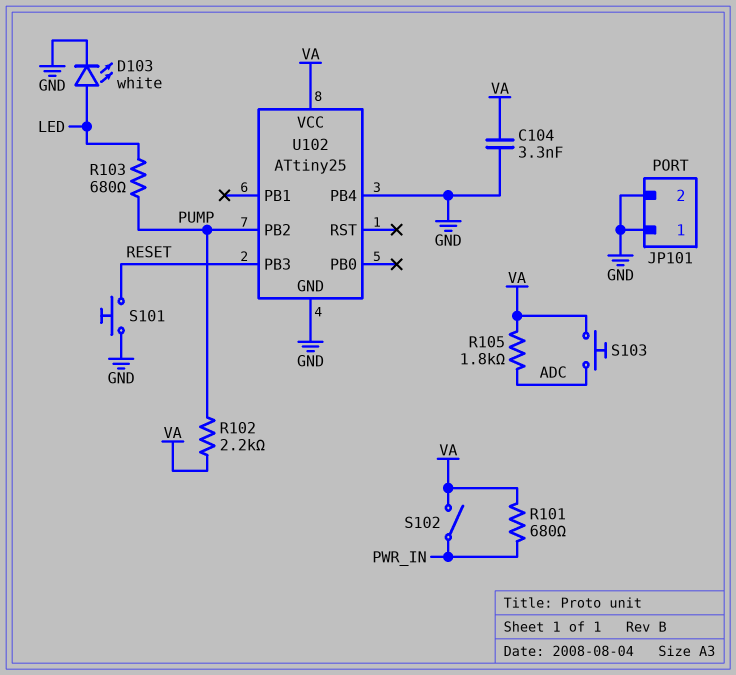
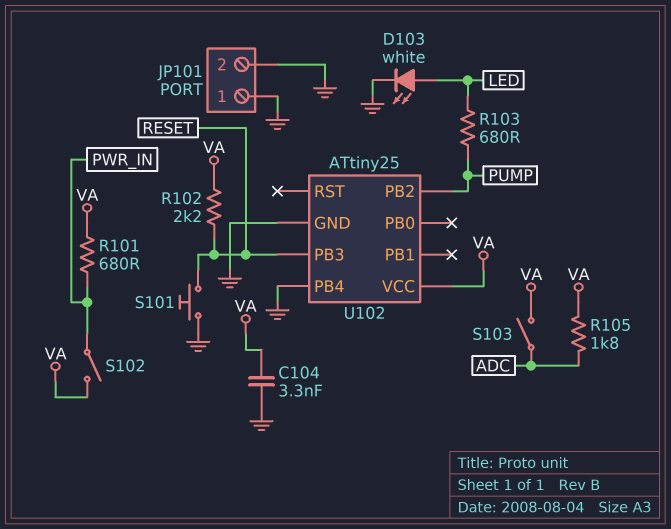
R102: 2.2k (PUMP, VA) -> 2.2k (RESET, VA)
S103: button (ADC, VA) -> switch (ADC, VA)

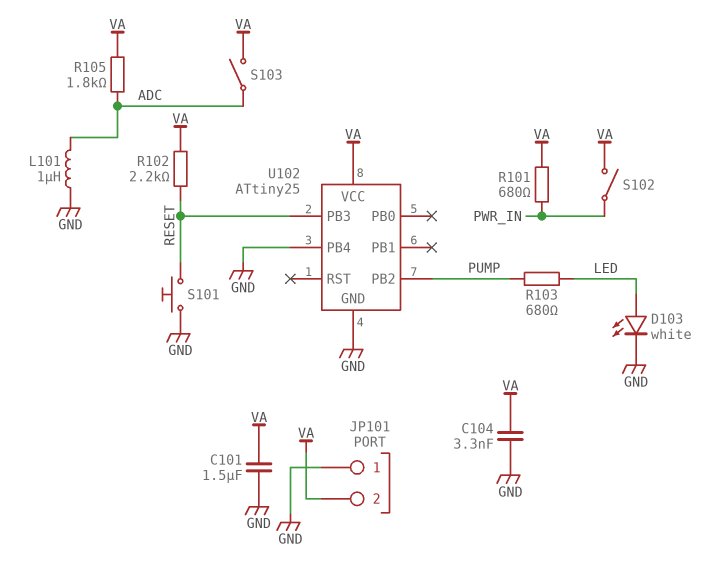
C101: none -> 1.5uF (GND, VA)
JP101 pin 2: GND -> VA
L101: none -> 1uH (ADC, GND)

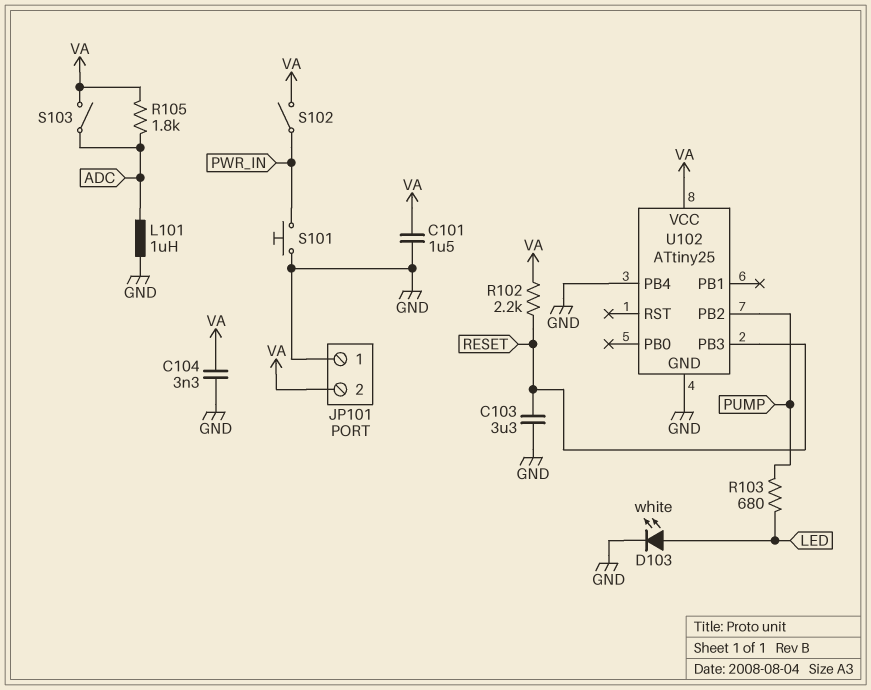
C103: none -> 3.3uF (GND, RESET)
R101: 680 (PWR_IN, VA) -> none
S101: button (GND, RESET) -> button (GND, PWR_IN)

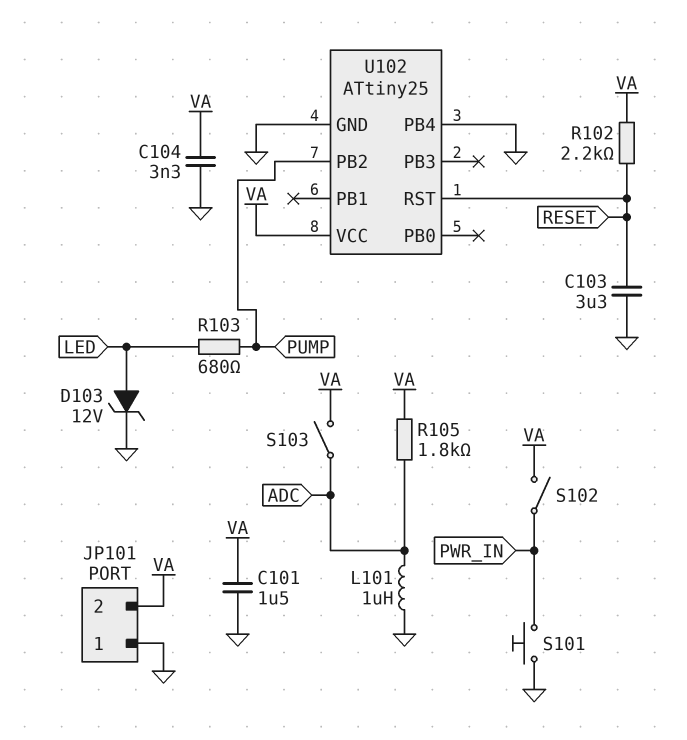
D103: LED white (A LED, K GND) -> zener 12V (A LED, K GND)
U102 pin PB3: RESET -> none
U102 pin RST: none -> RESET

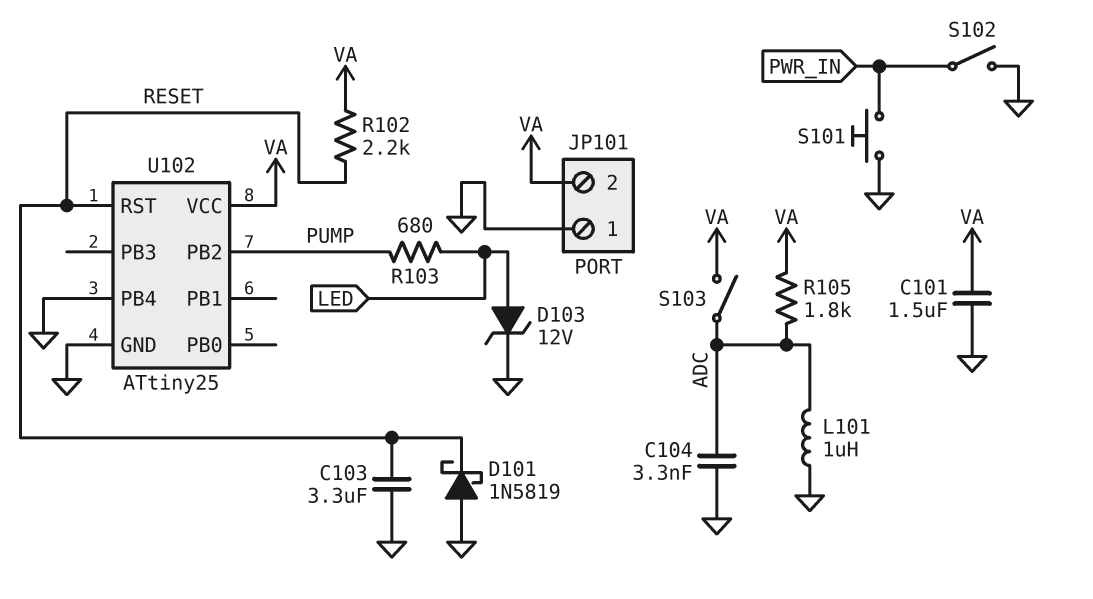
C104: 3.3nF (GND, VA) -> 3.3nF (ADC, GND)
D101: none -> schottky 1N5819 (A GND, K RESET)
S102: switch (PWR_IN, VA) -> switch (GND, PWR_IN)

